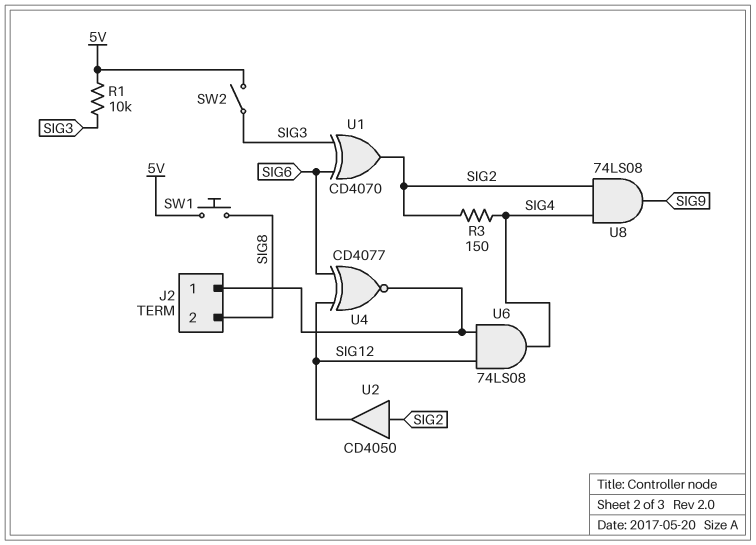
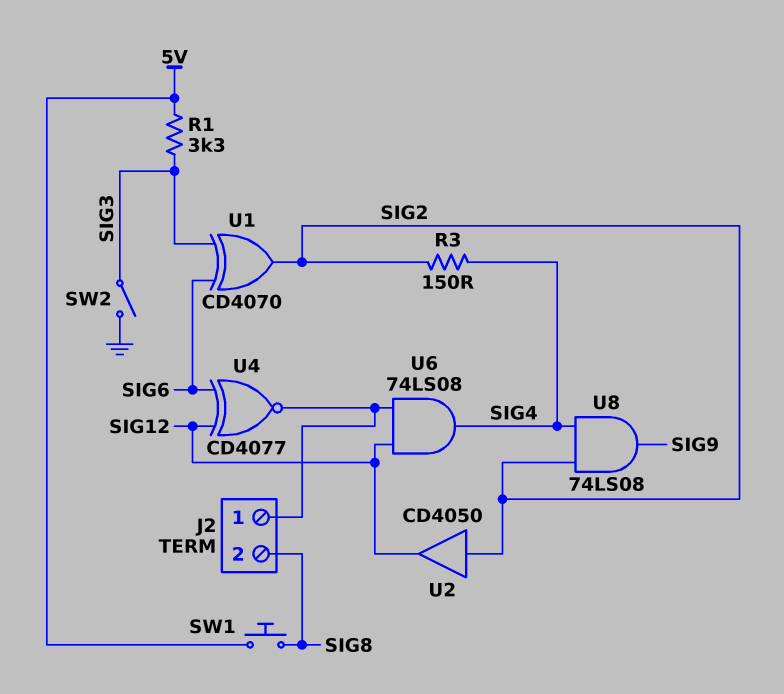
R1: 10k (5V, SIG3) -> 3.3k (5V, SIG3)
SW2: switch (5V, SIG3) -> switch (GND, SIG3)

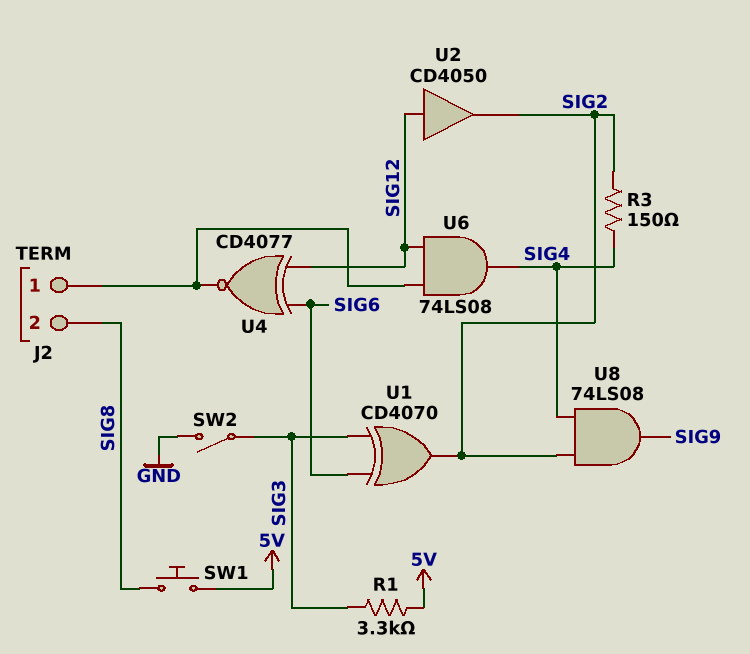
U2: buffer CD4050 (in SIG2, out SIG12) -> buffer CD4050 (in SIG12, out SIG2)

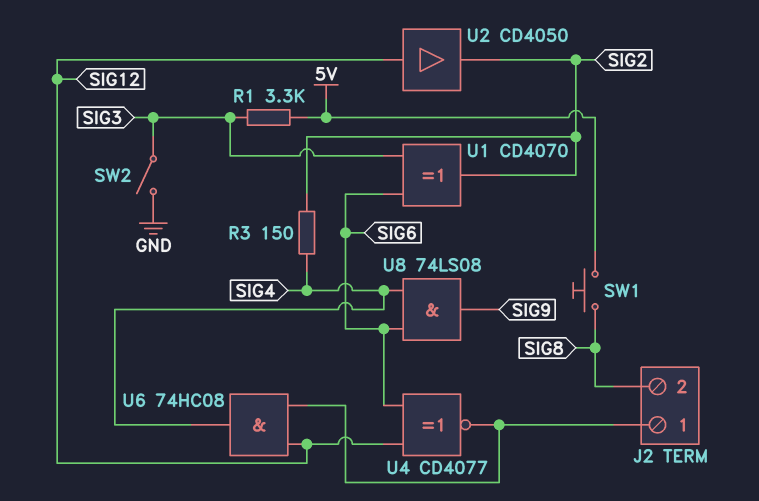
U6: AND 74LS08 (in J2/1, in SIG12, out SIG4) -> AND 74HC08 (in J2/1, in SIG12, out SIG4)
U8: AND 74LS08 (in SIG2, in SIG4, out SIG9) -> AND 74LS08 (in SIG4, in SIG6, out SIG9)

